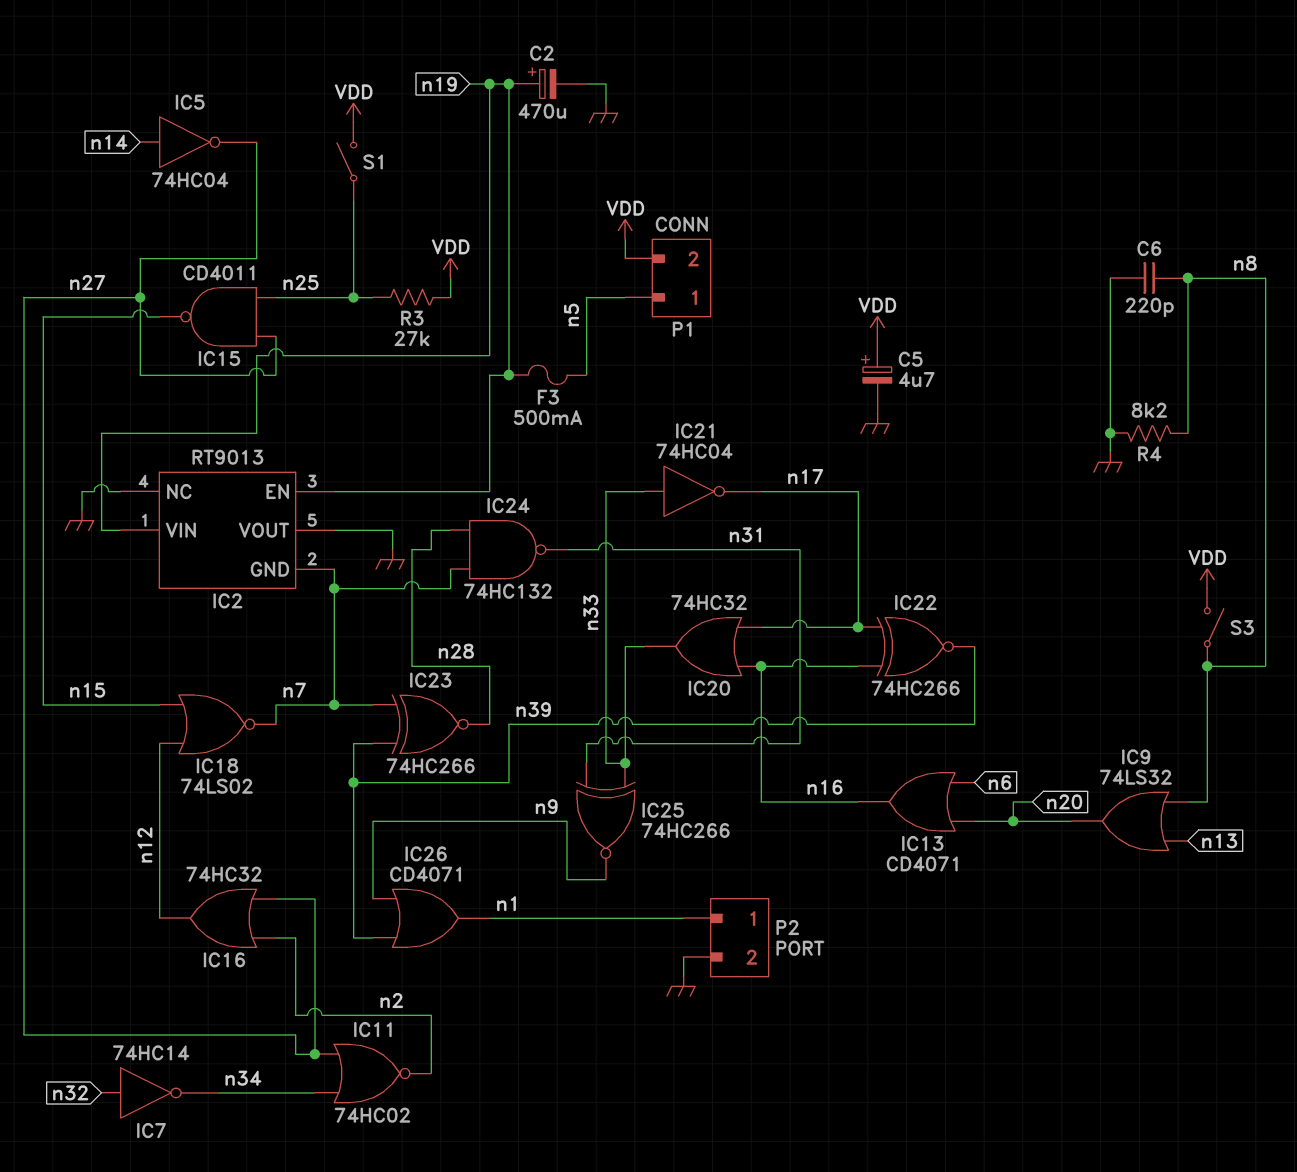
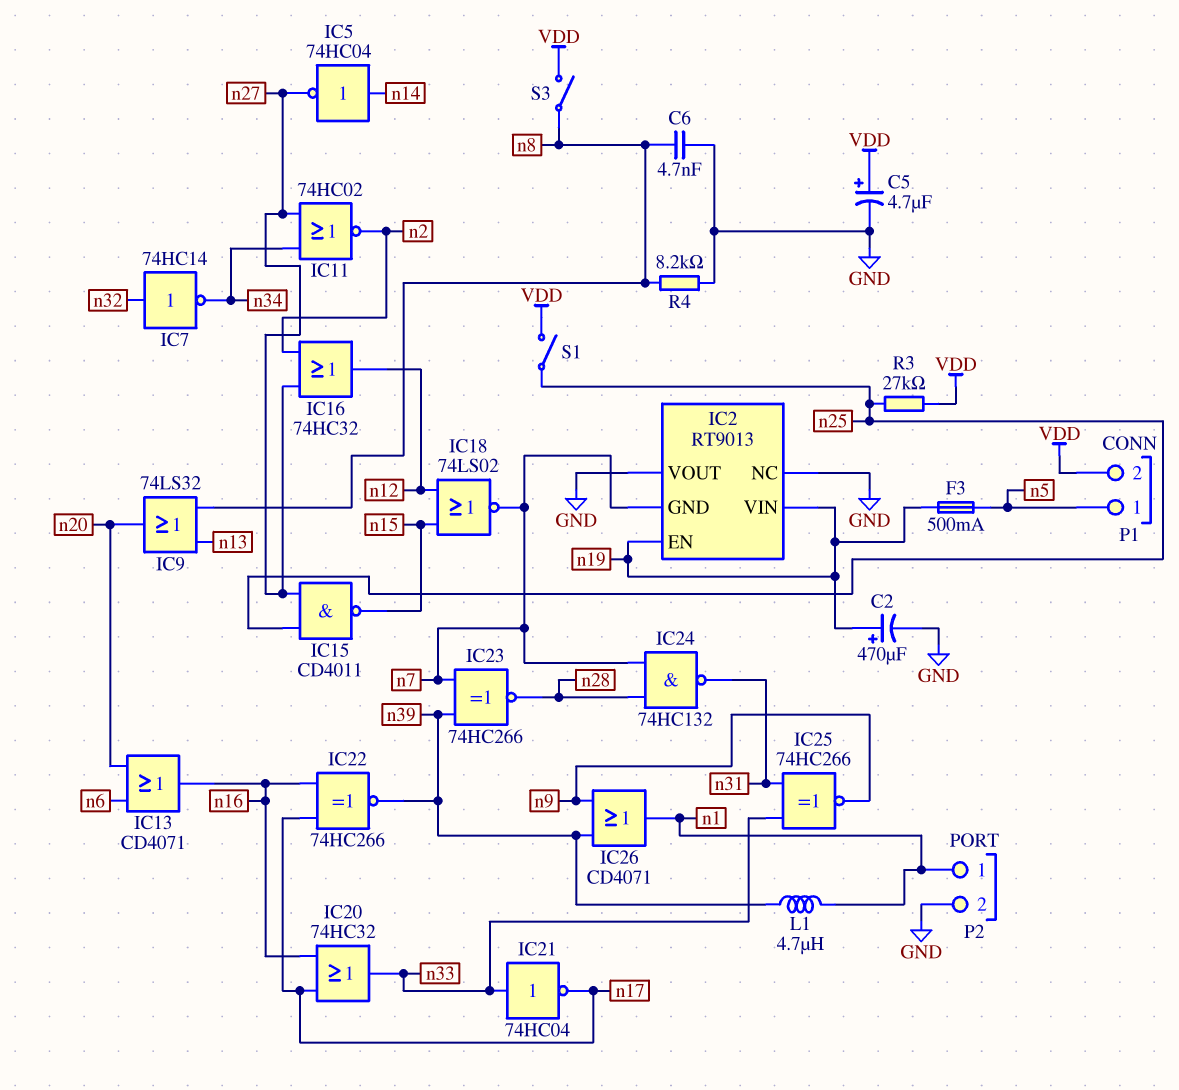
C6: 220pF (GND, n8) -> 4.7nF (GND, n8)
L1: none -> 4.7uH (n1, n39)

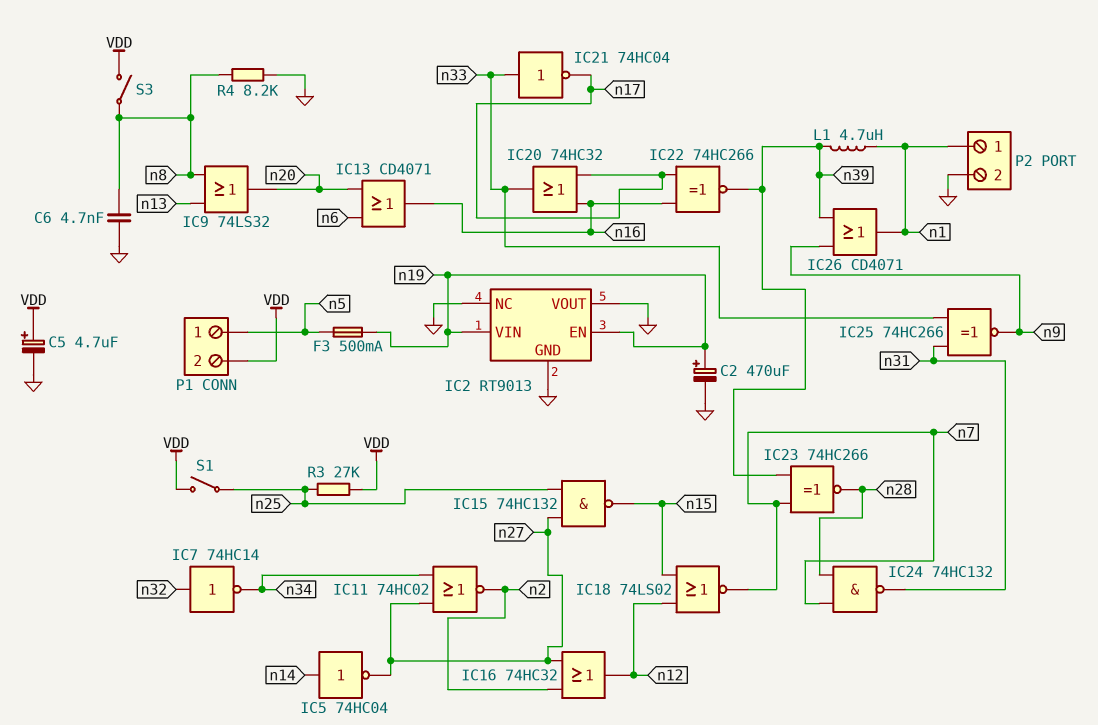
IC2 pin GND: n7 -> GND
IC15: NAND CD4011 (in n25, in n27, out n15) -> NAND 74HC132 (in n25, in n27, out n15)

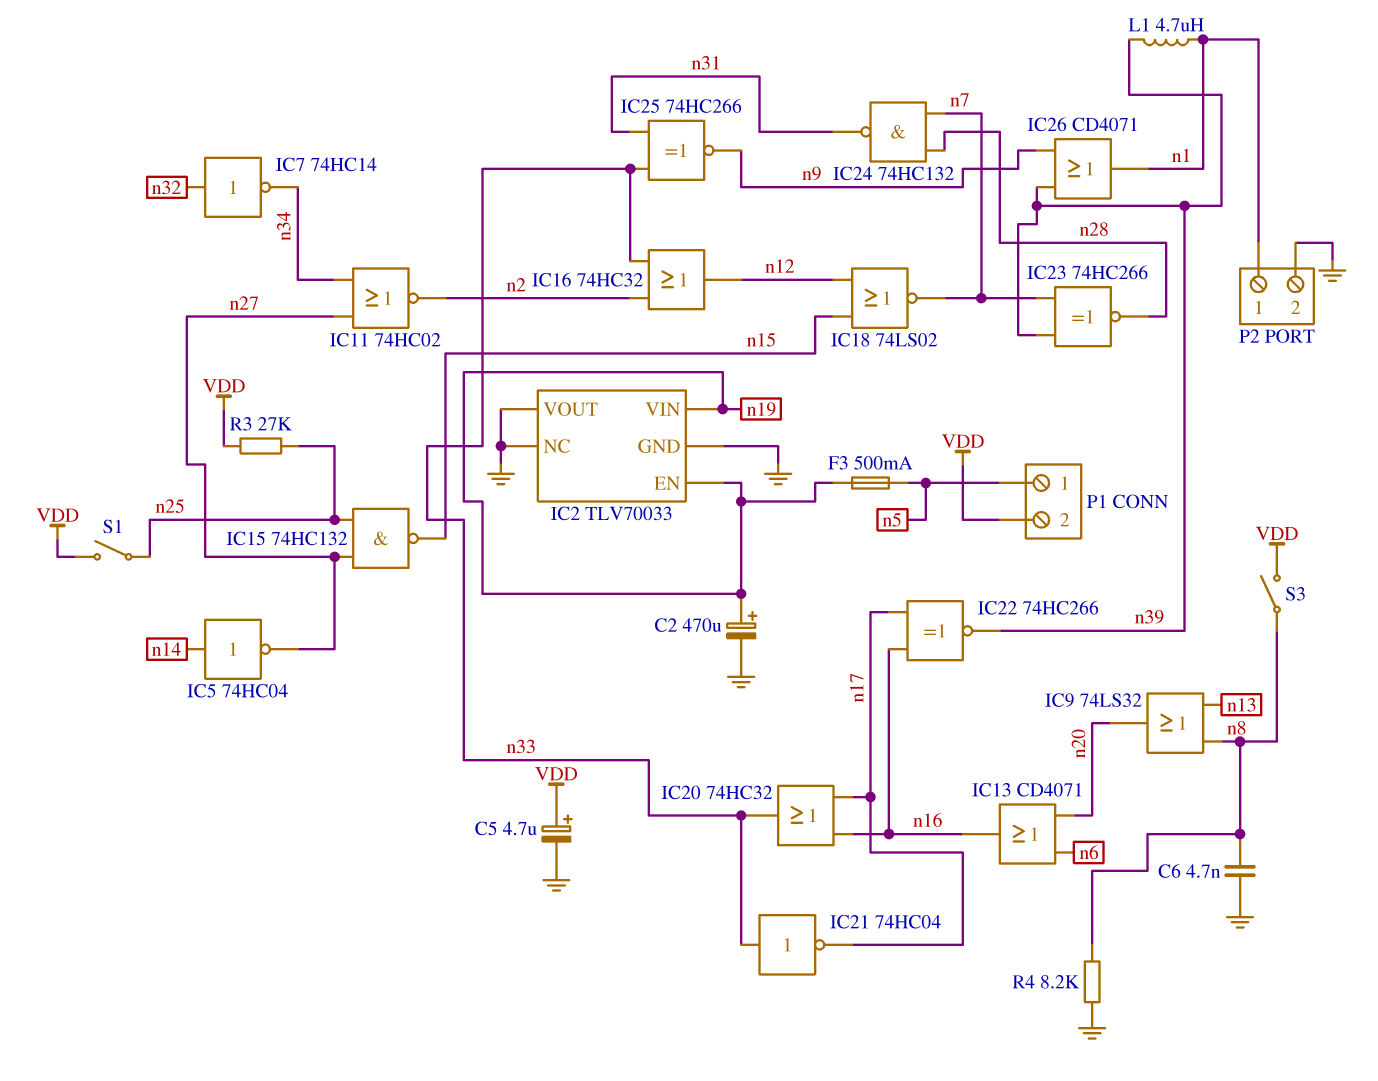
IC2: RT9013 -> TLV70033
IC16: OR 74HC32 (in n2, in n27, out n12) -> OR 74HC32 (in n2, in n33, out n12)

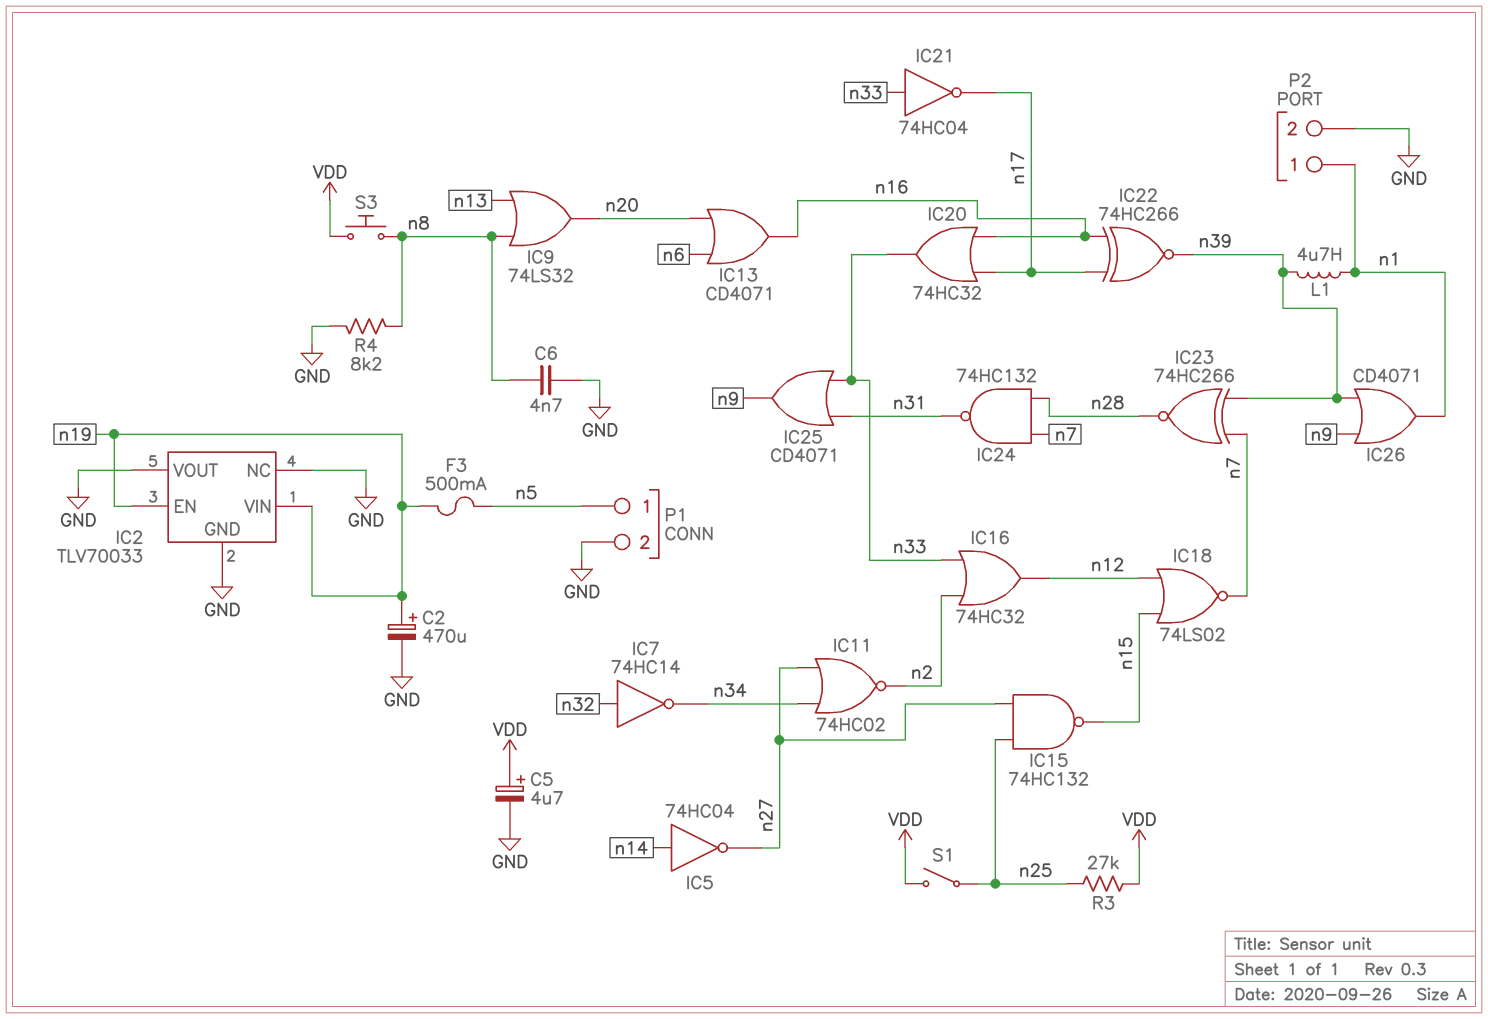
IC25: XNOR 74HC266 (in n31, in n33, out n9) -> OR CD4071 (in n31, in n33, out n9)
P1 pin 2: VDD -> GND
S3: switch (VDD, n8) -> button (VDD, n8)

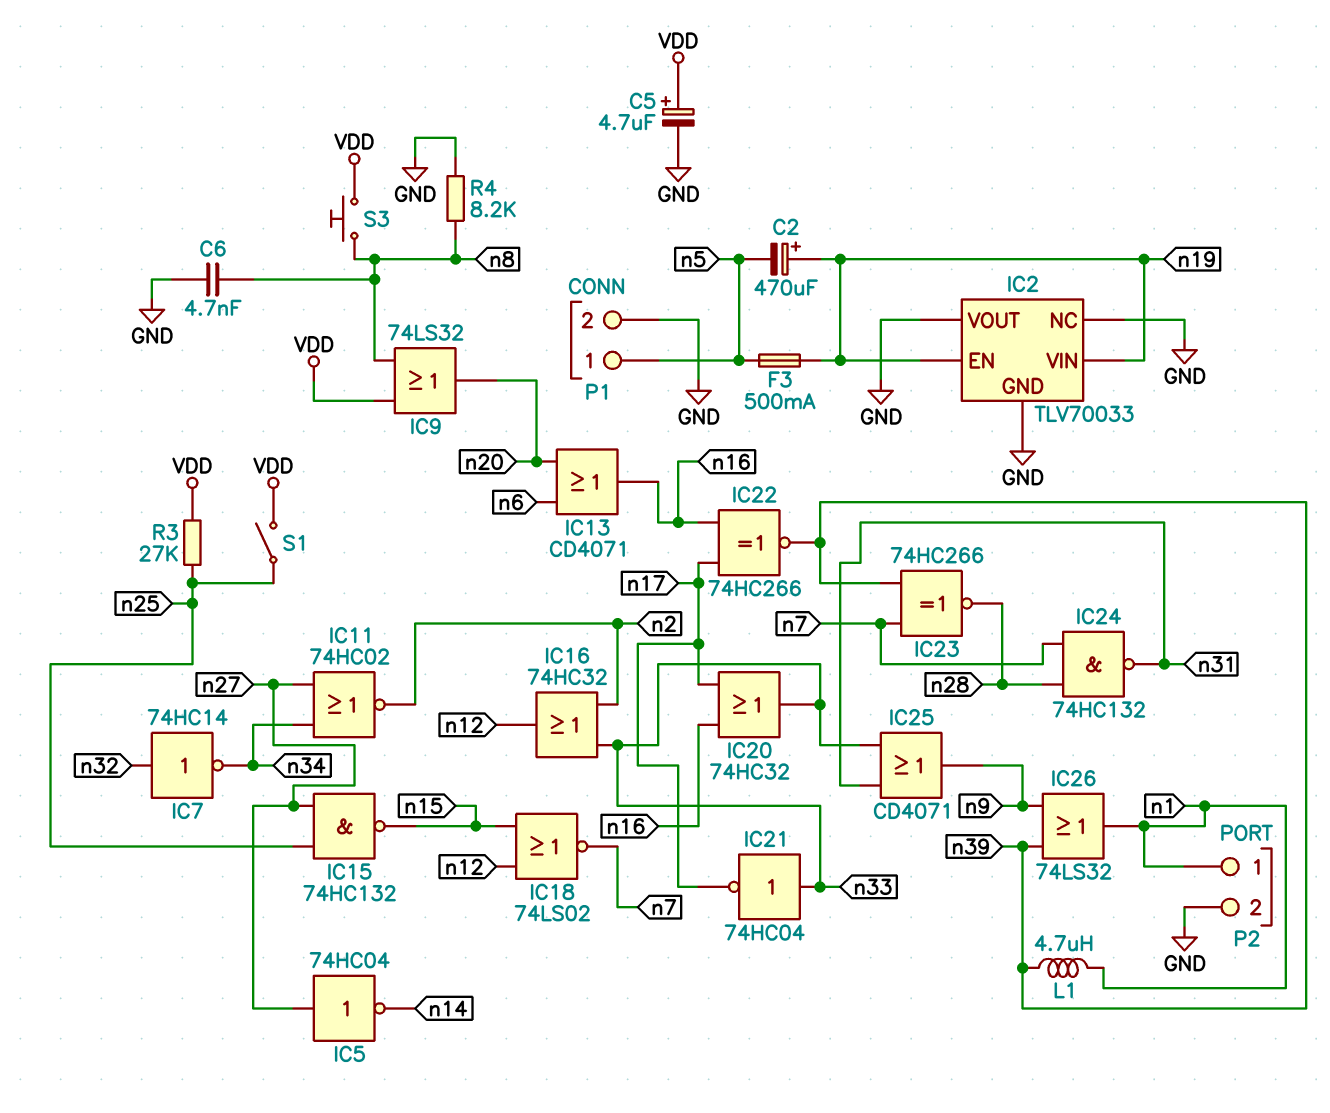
C2: 470uF (plus n19, minus GND) -> 470uF (plus n19, minus n5)
IC5: NOT 74HC04 (in n14, out n27) -> NOT 74HC04 (in n27, out n14)
IC9: OR 74LS32 (in n8, in n13, out n20) -> OR 74LS32 (in VDD, in n8, out n20)
IC26: OR CD4071 (in n9, in n39, out n1) -> OR 74LS32 (in n9, in n39, out n1)

